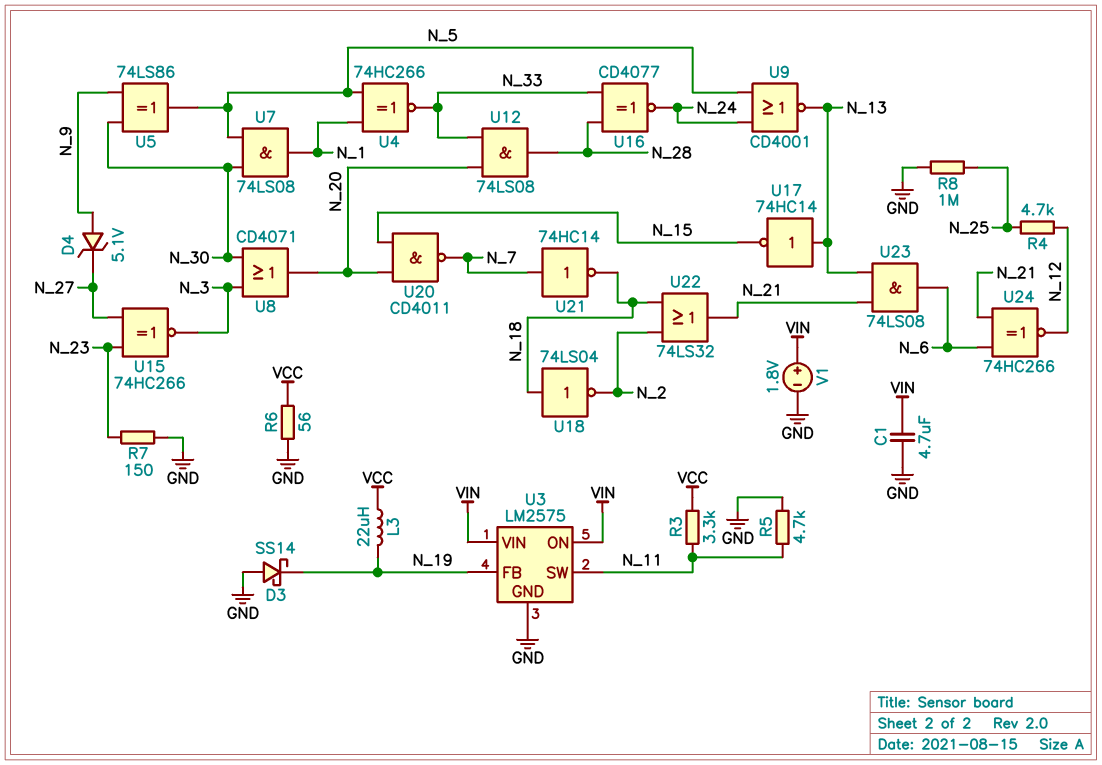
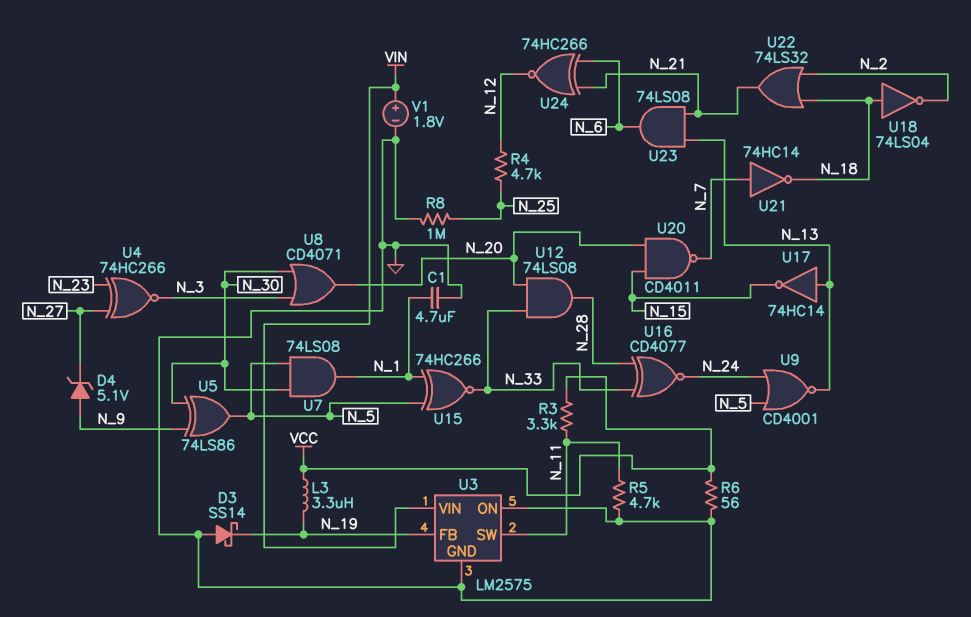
C1: 4.7uF (GND, VIN) -> 4.7uF (GND, N_1)
L3: 22uH (N_19, VCC) -> 3.3uH (N_19, VCC)
R7: 150 (GND, N_23) -> none
U3 pin ON: VIN -> GND
U4: XNOR 74HC266 (in N_1, in N_5, out N_33) -> XNOR 74HC266 (in N_23, in N_27, out N_3)
U15: XNOR 74HC266 (in N_23, in N_27, out N_3) -> XNOR 74HC266 (in N_1, in N_5, out N_33)

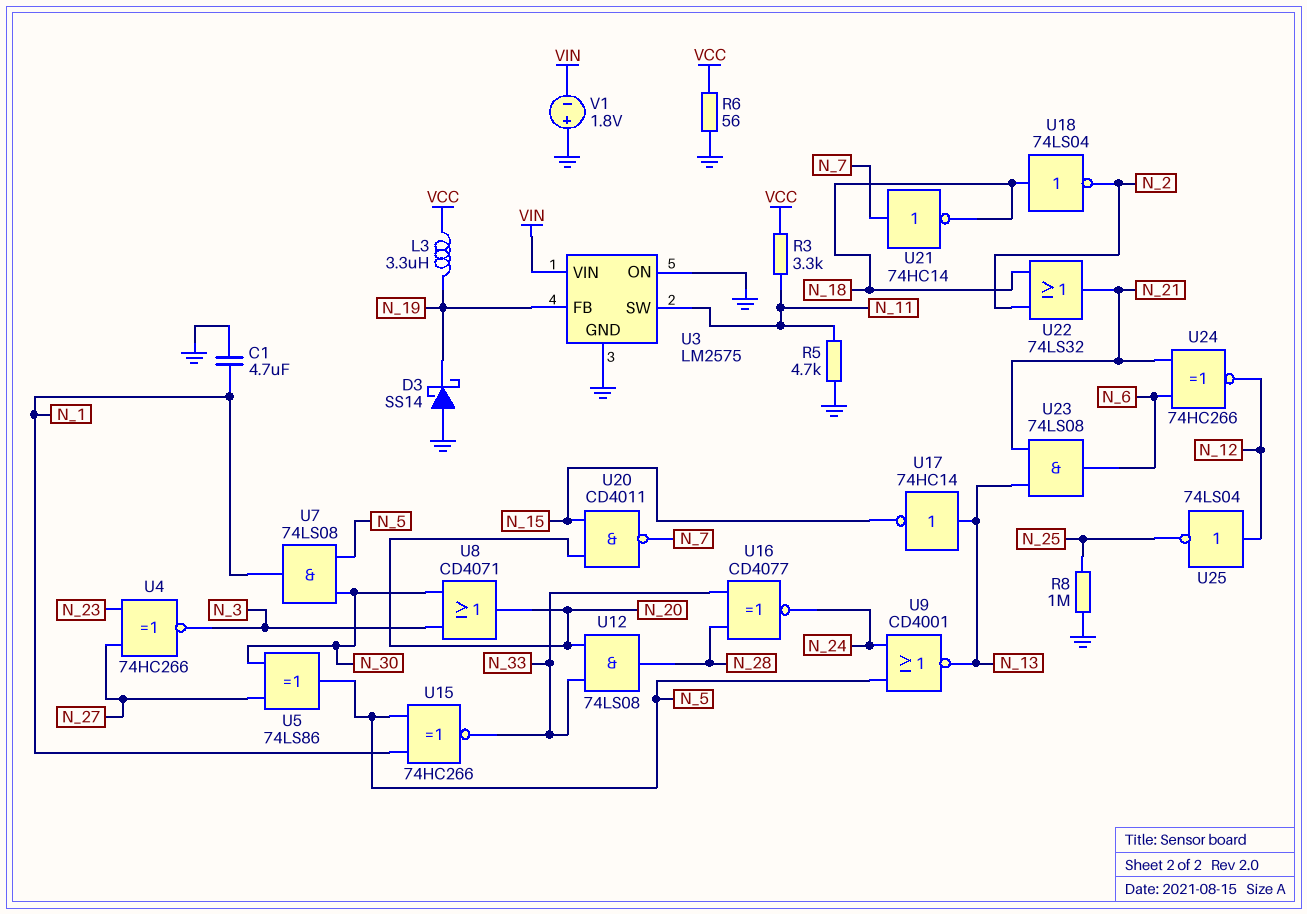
D4: zener 5.1V (A N_9, K N_27) -> none
R4: 4.7k (N_12, N_25) -> none
U5: XOR 74LS86 (in N_9, in N_30, out N_5) -> XOR 74LS86 (in N_27, in N_30, out N_5)
U25: none -> NOT 74LS04 (in N_12, out N_25)
V1: 1.8V (plus VIN, minus GND) -> 1.8V (plus GND, minus VIN)

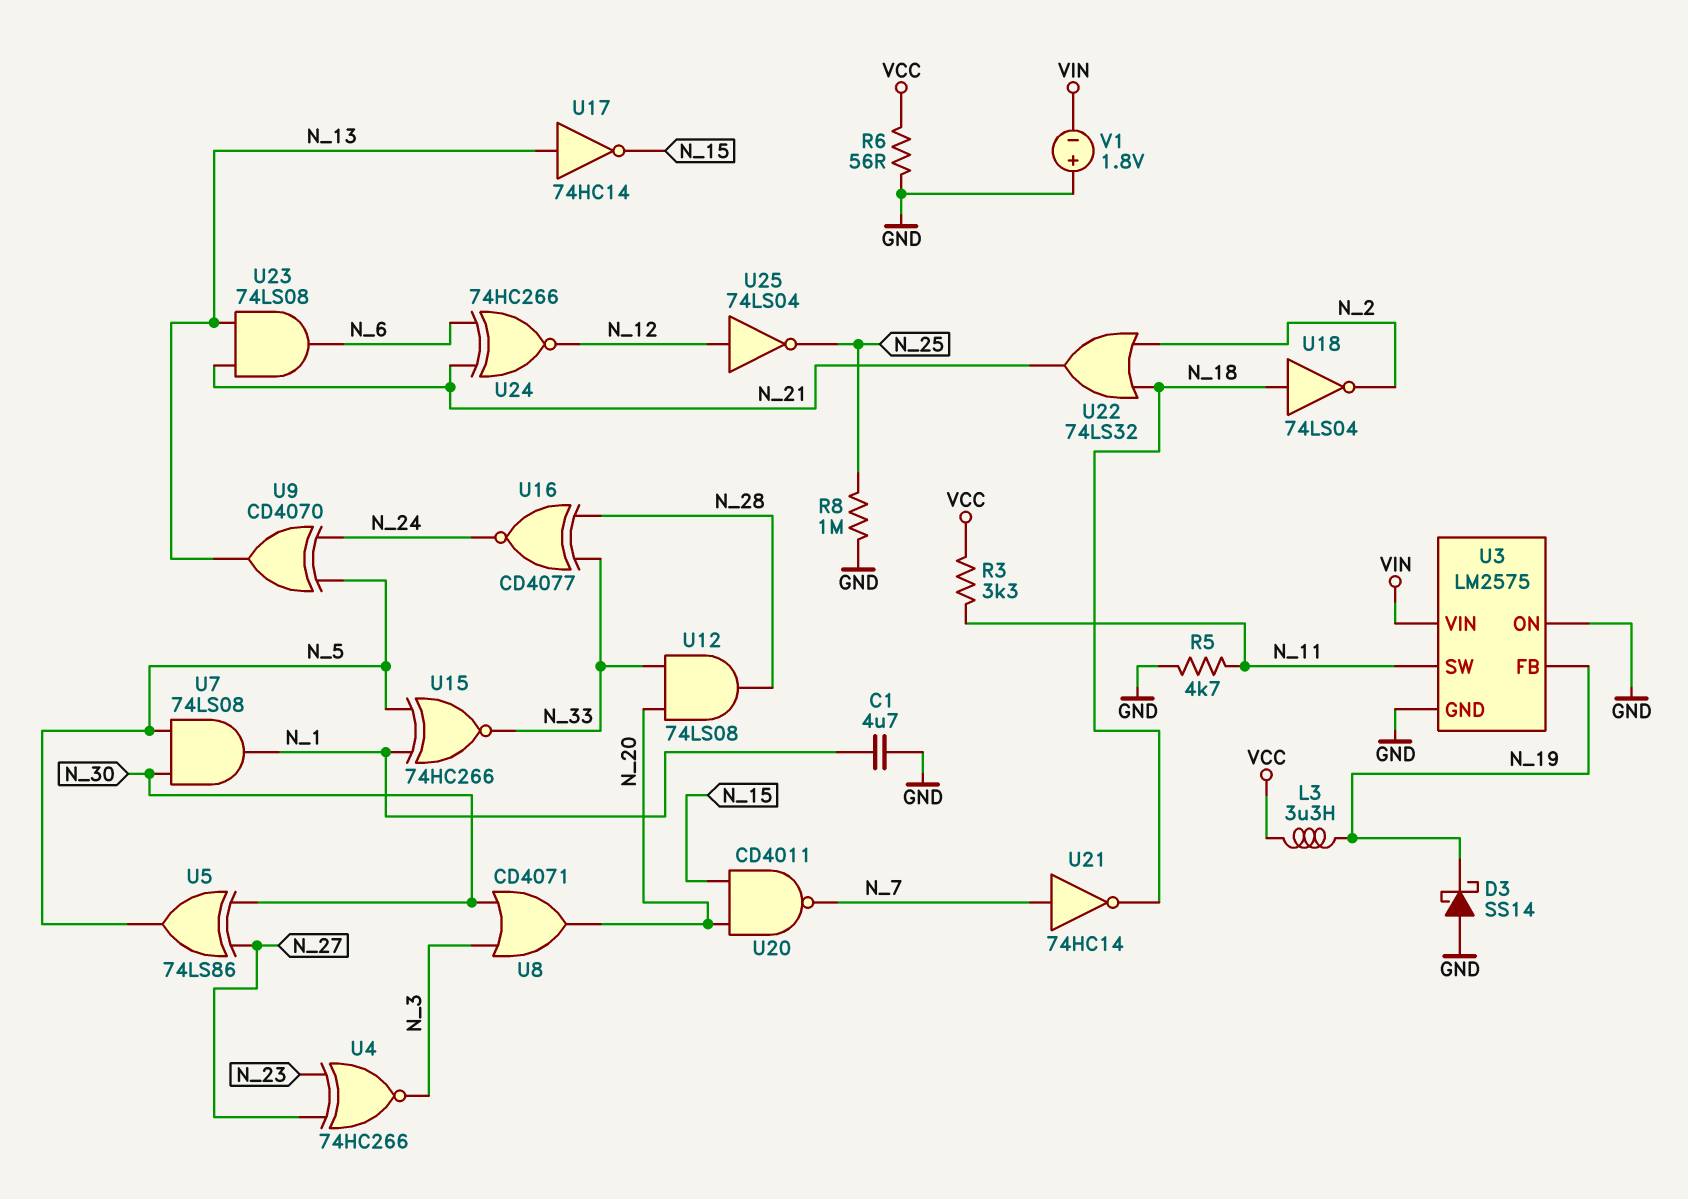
U9: NOR CD4001 (in N_5, in N_24, out N_13) -> XOR CD4070 (in N_5, in N_24, out N_13)

